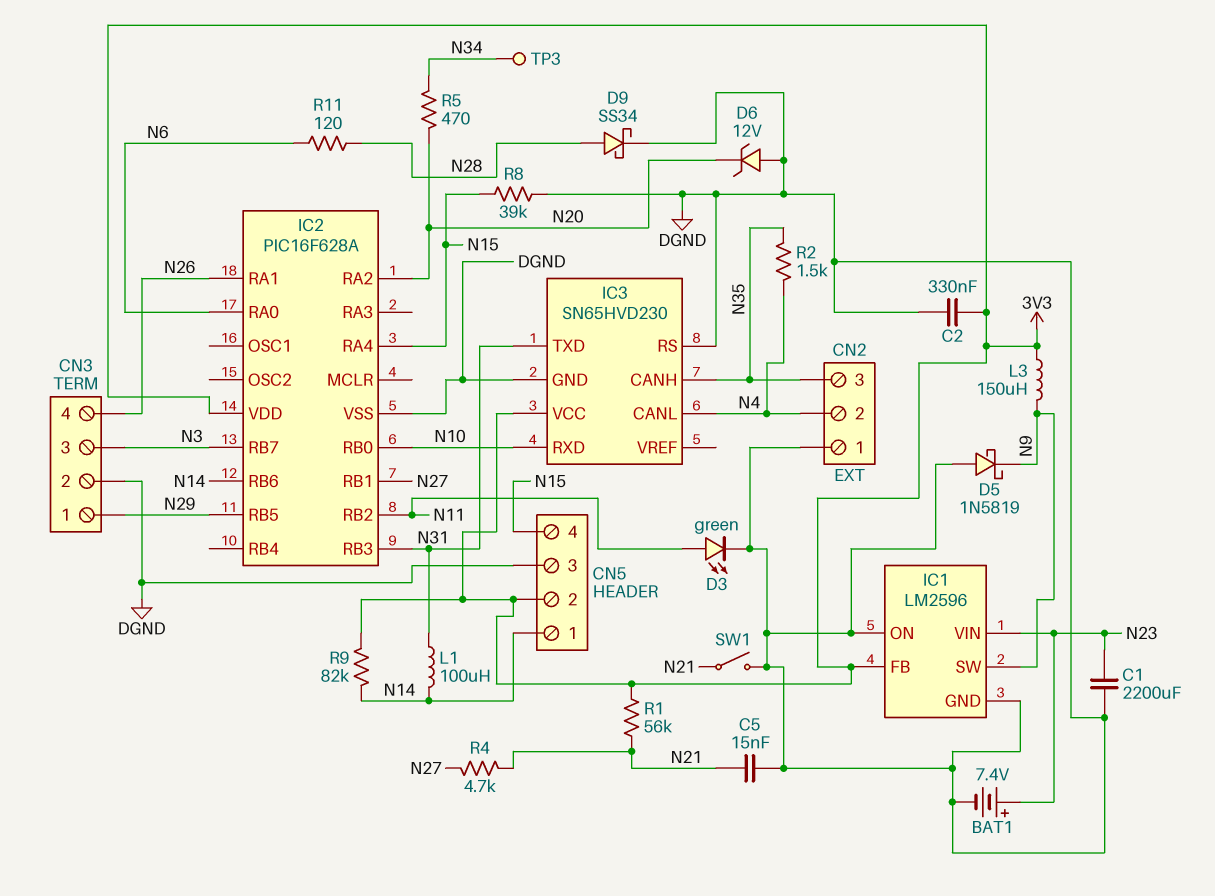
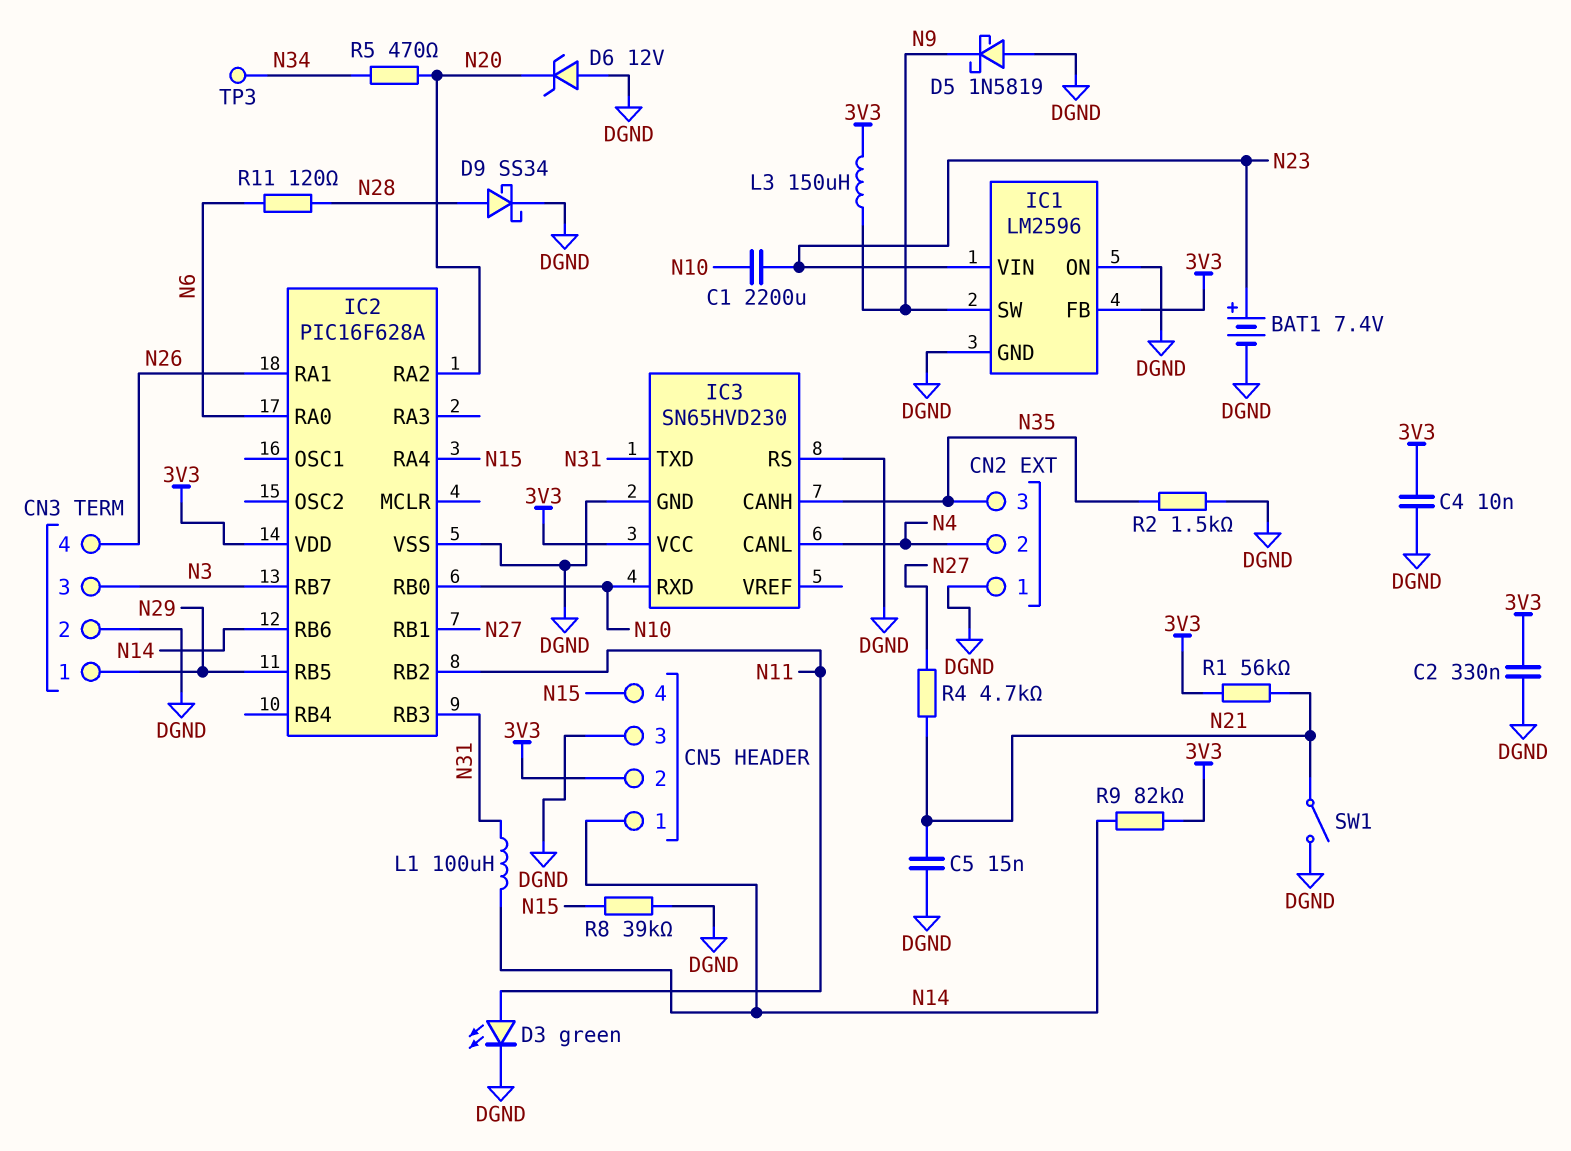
C1: 2200uF (DGND, N23) -> 2200uF (N10, N23)
C4: none -> 10nF (3V3, DGND)
R2: 1.5k (N4, N35) -> 1.5k (DGND, N35)

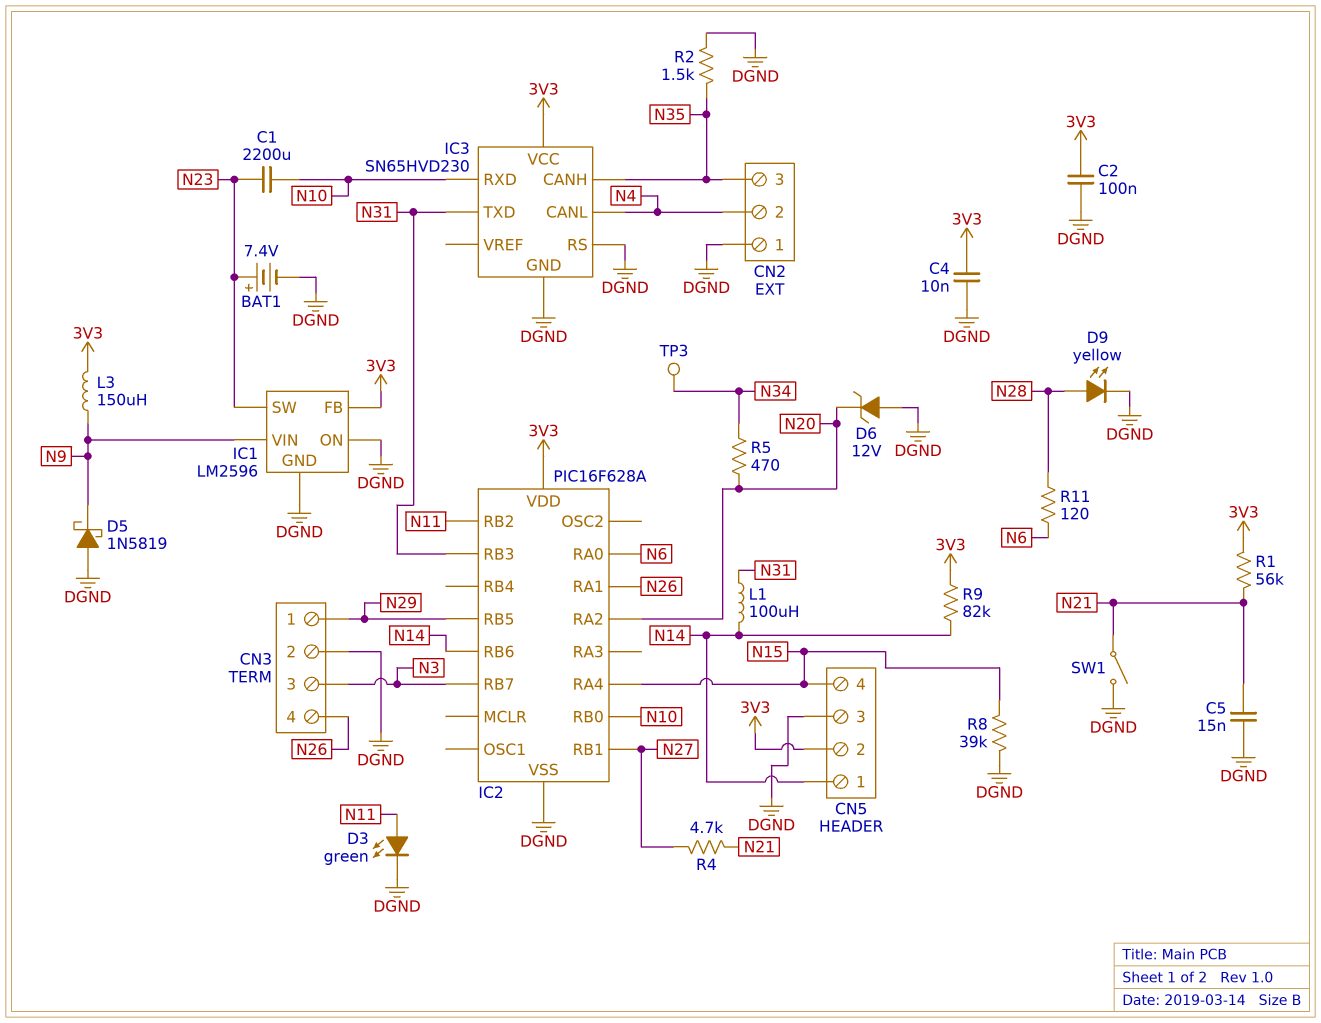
C2: 330nF (3V3, DGND) -> 100nF (3V3, DGND)
D9: schottky SS34 (A N28, K DGND) -> LED yellow (A N28, K DGND)
IC1 pin SW: N9 -> N23
IC1 pin VIN: N23 -> N9

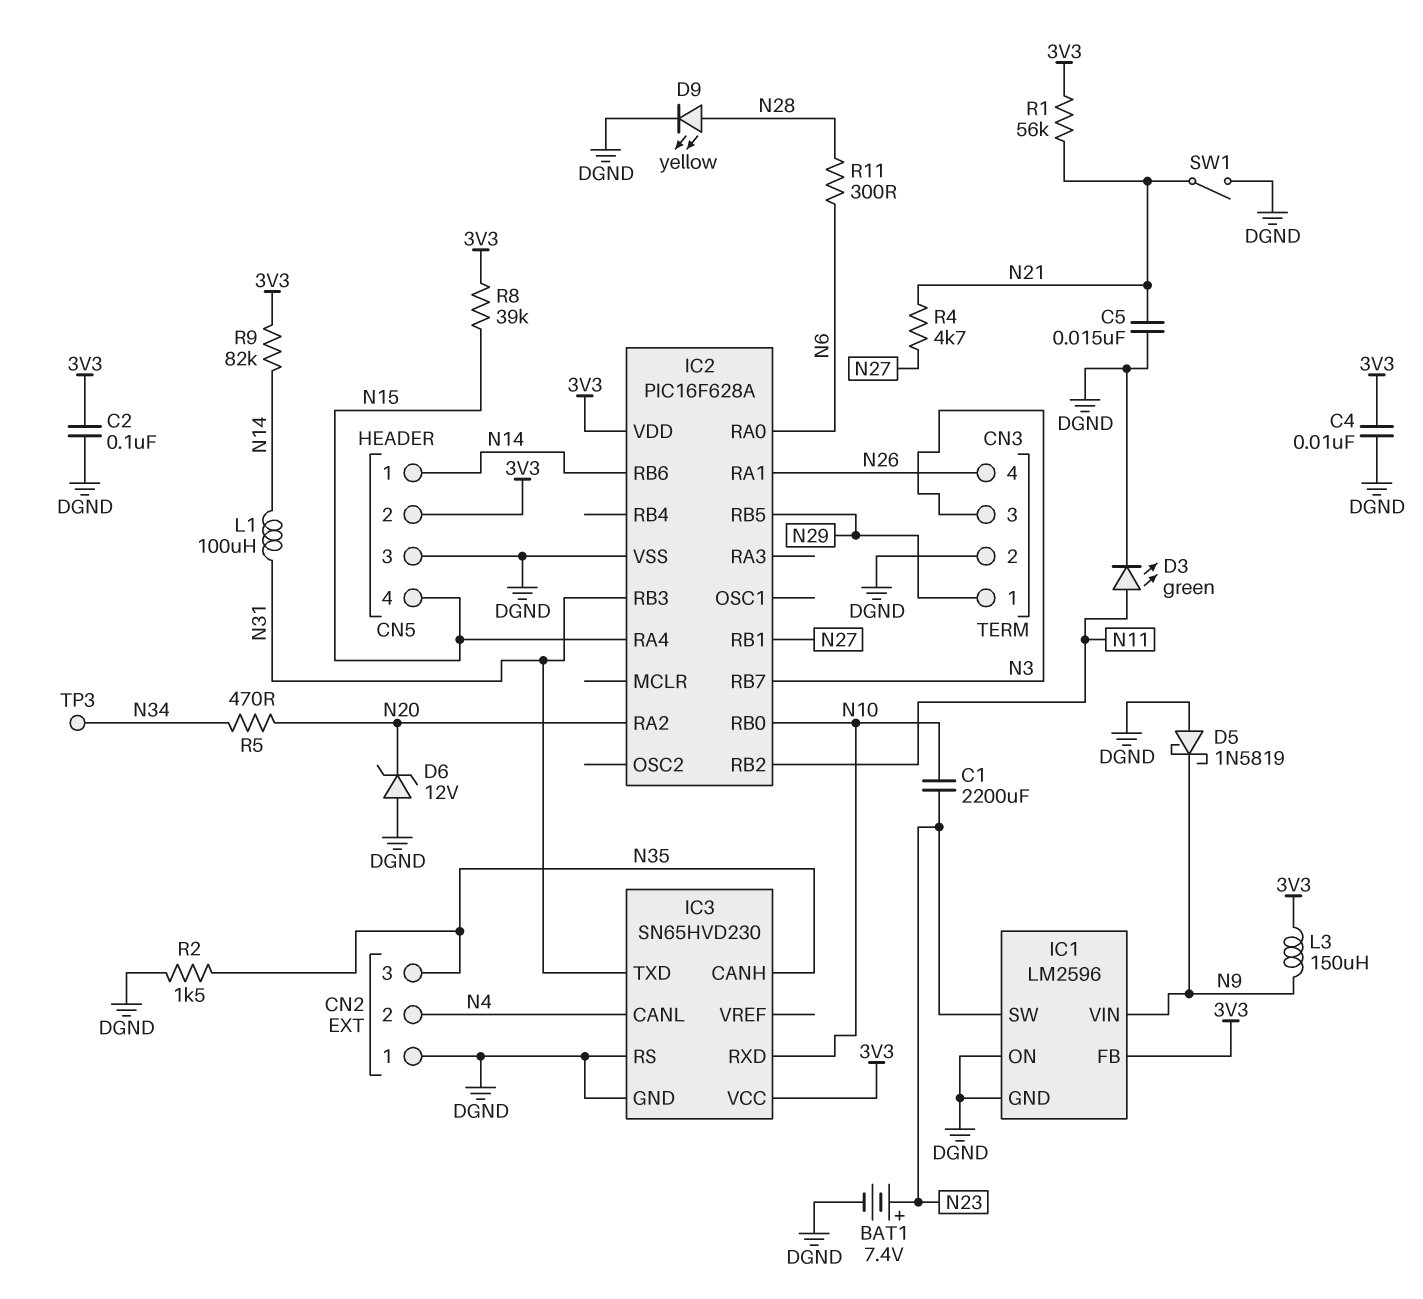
R8: 39k (DGND, N15) -> 39k (3V3, N15)
R11: 120 (N6, N28) -> 300 (N6, N28)

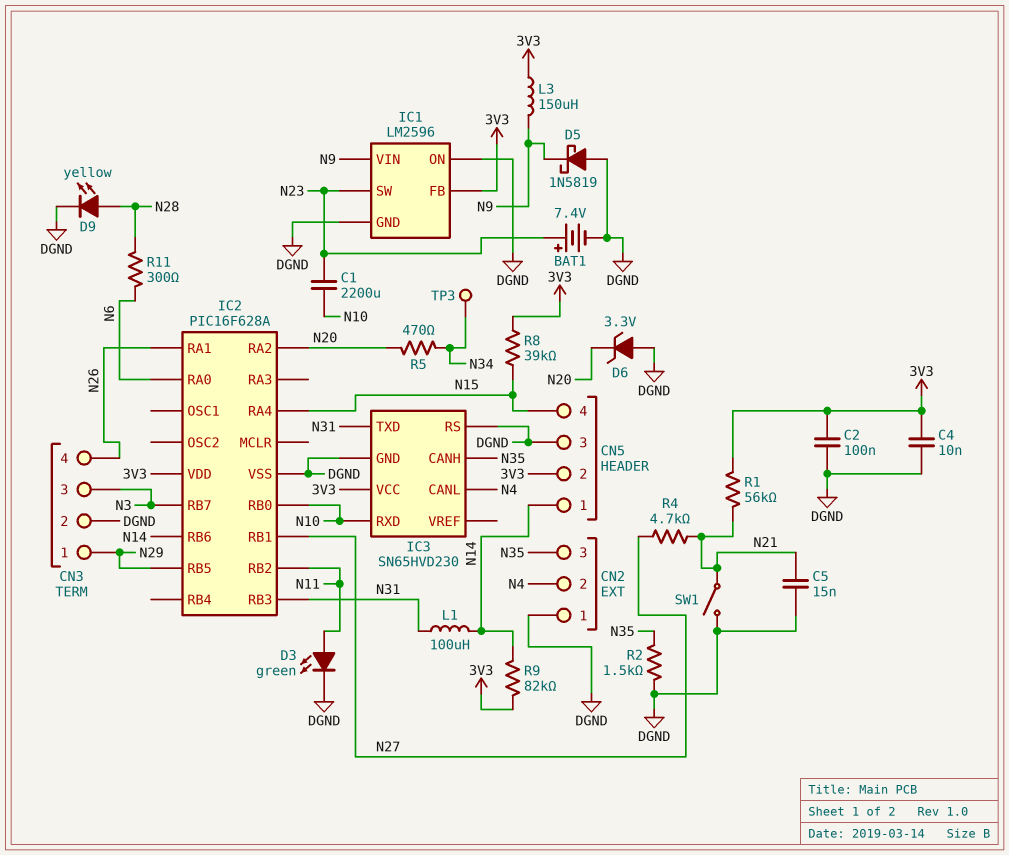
D6: zener 12V (A DGND, K N20) -> zener 3.3V (A DGND, K N20)

